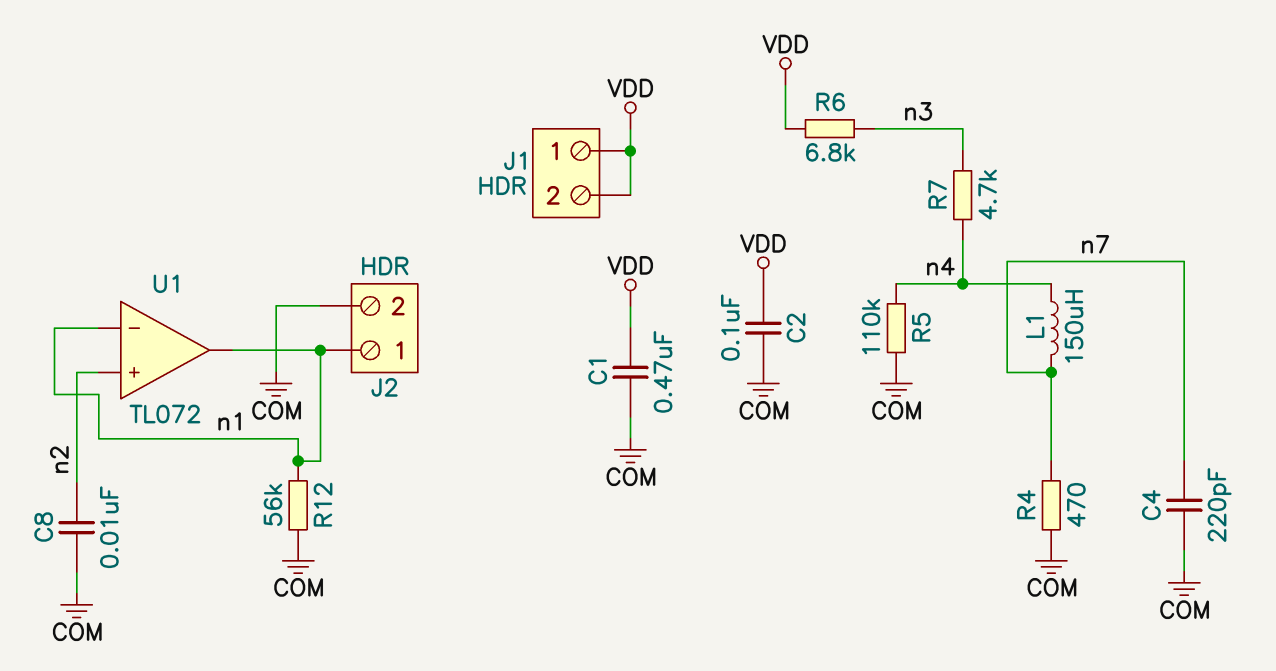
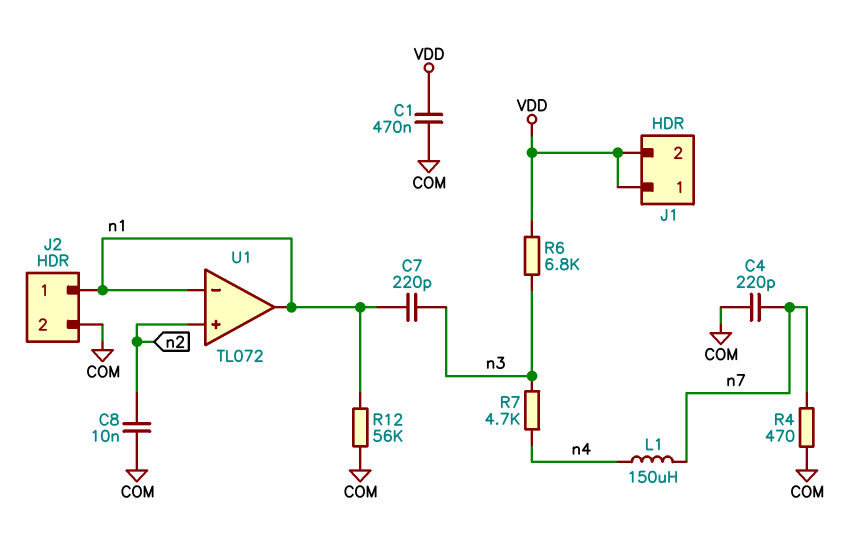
C2: 100nF (COM, VDD) -> none
C7: none -> 220pF (n1, n3)
R5: 110k (COM, n4) -> none

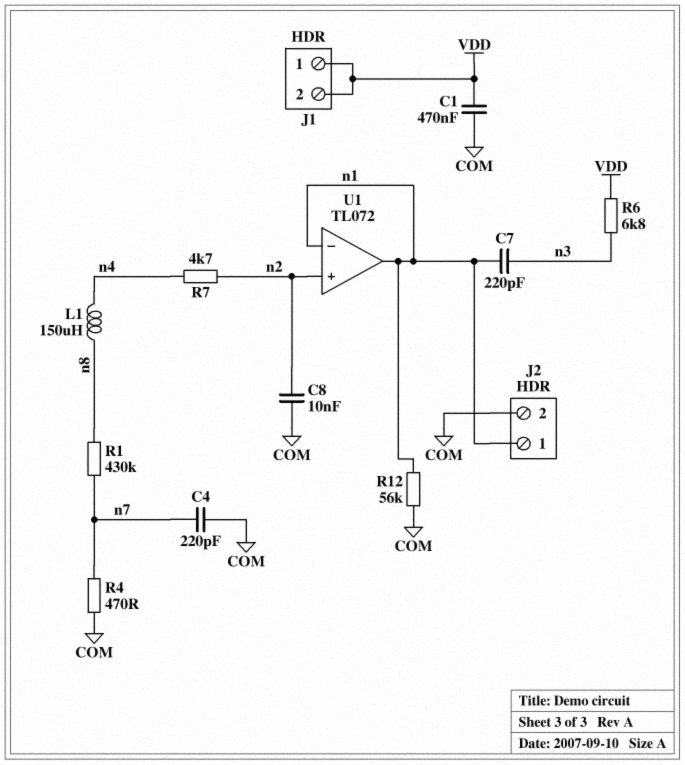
L1: 150uH (n4, n7) -> 150uH (n4, n8)
R1: none -> 430k (n7, n8)
R7: 4.7k (n3, n4) -> 4.7k (n2, n4)

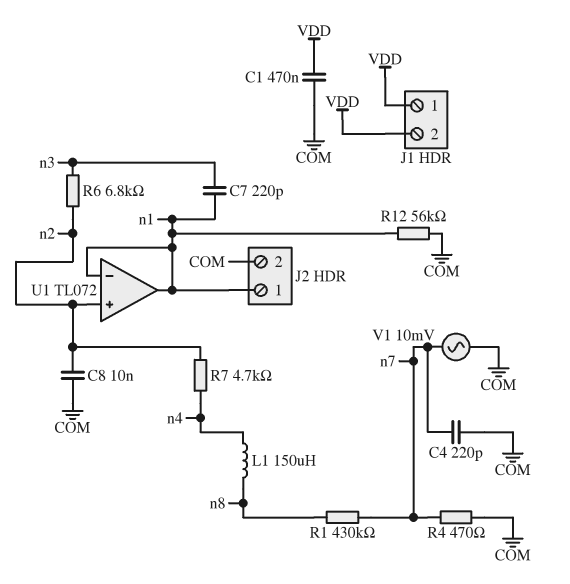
R6: 6.8k (VDD, n3) -> 6.8k (n2, n3)
V1: none -> AC 10mV (COM, n7)

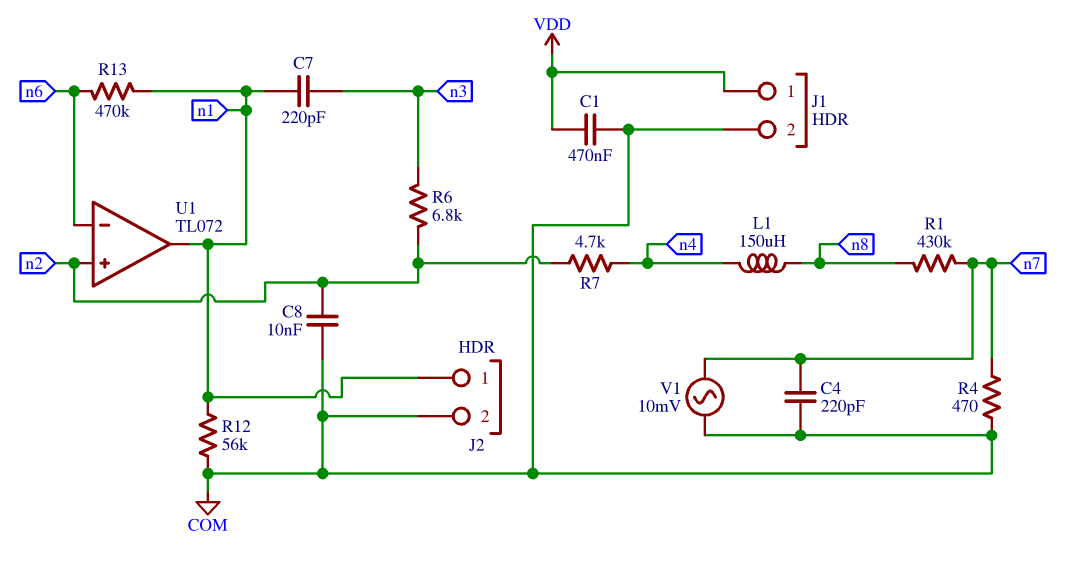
J1 pin 2: VDD -> COM
R13: none -> 470k (n1, n6)
U1 pin in-: n1 -> n6

